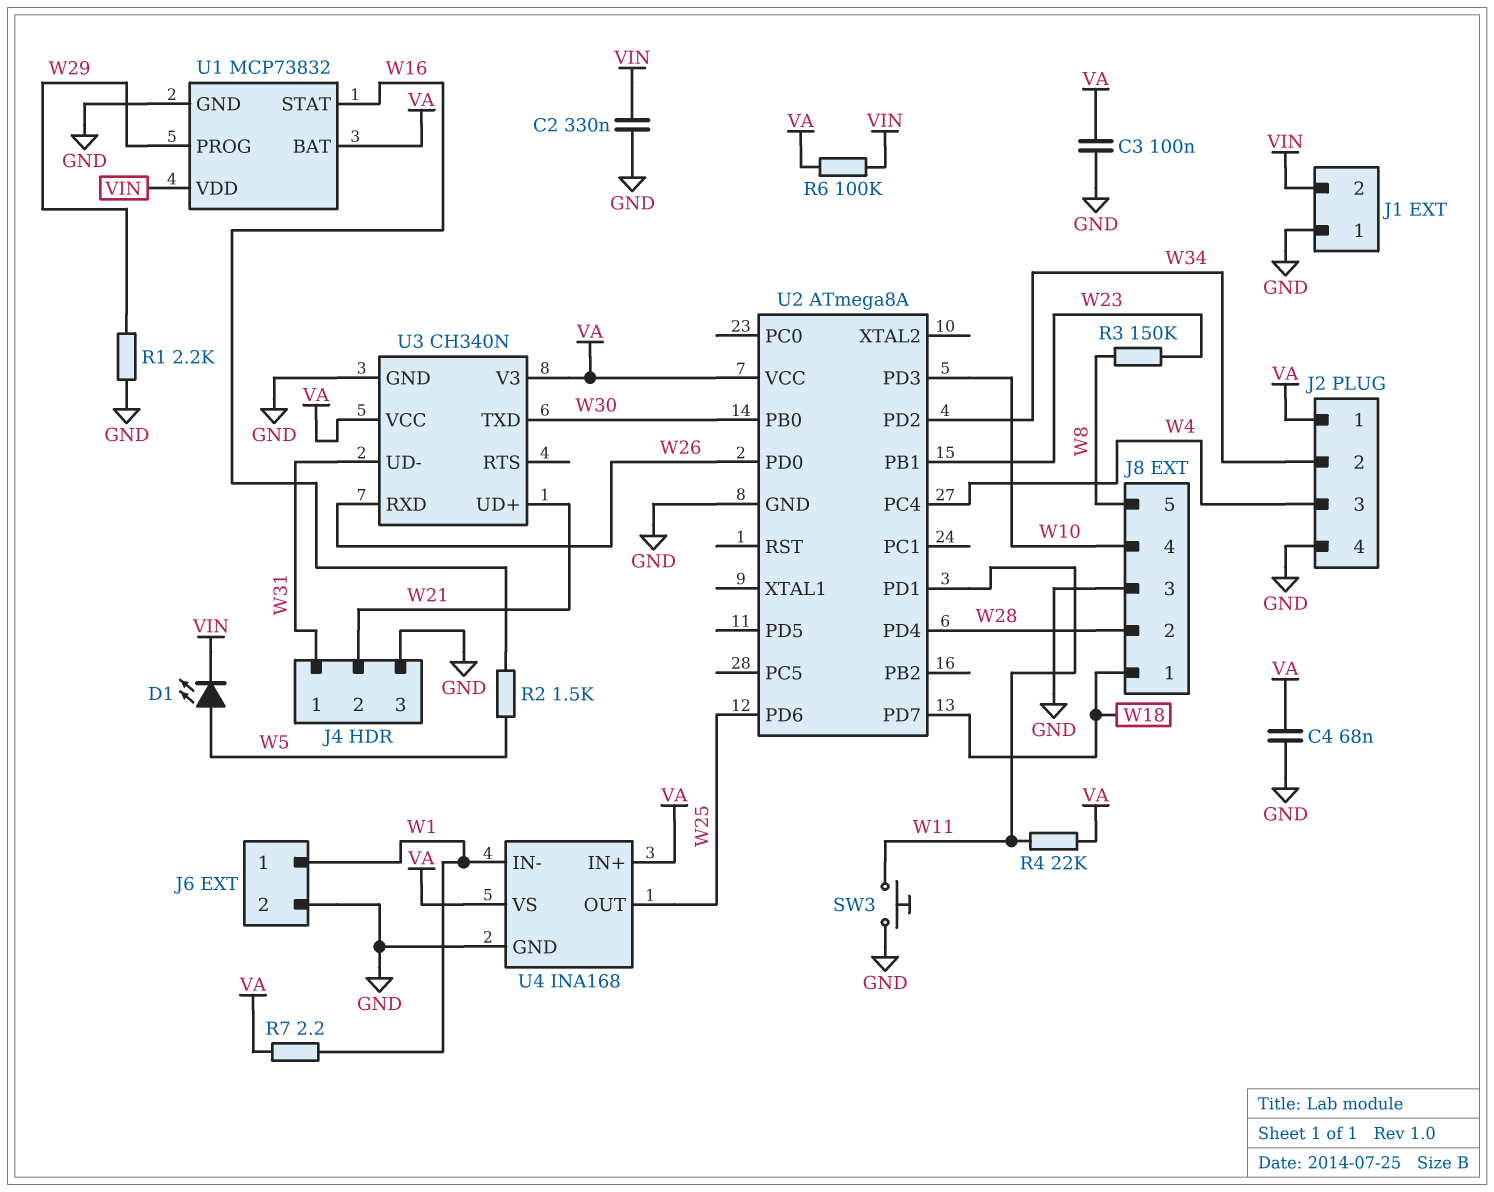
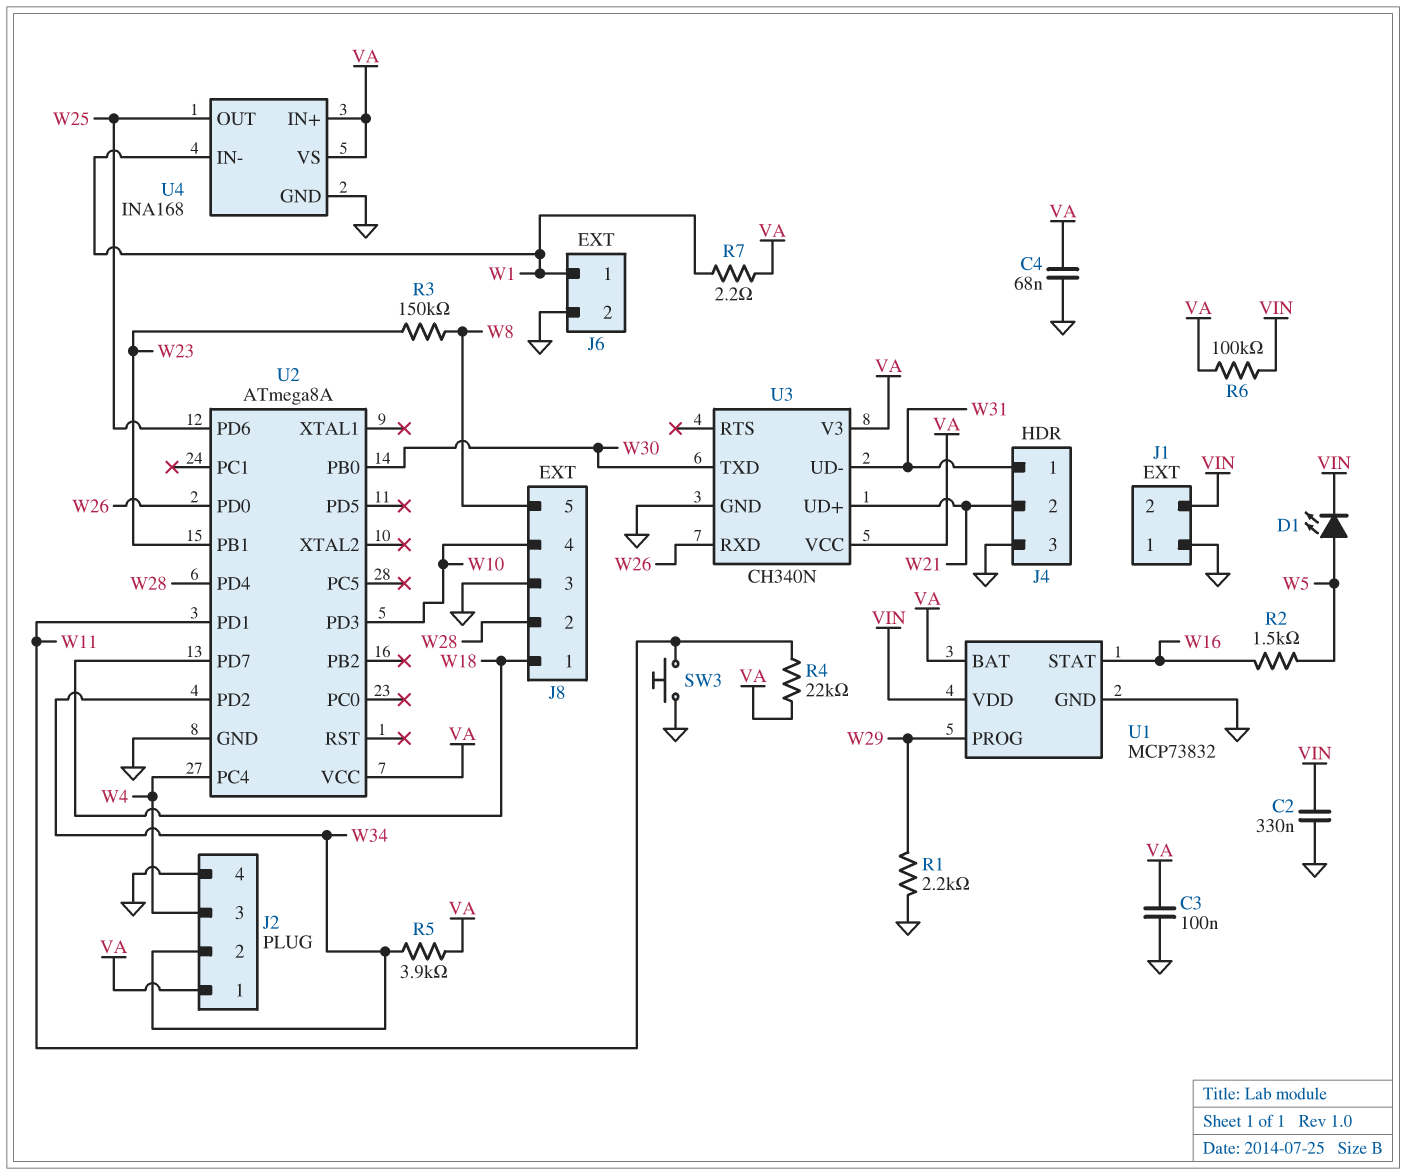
R5: none -> 3.9k (VA, W34)

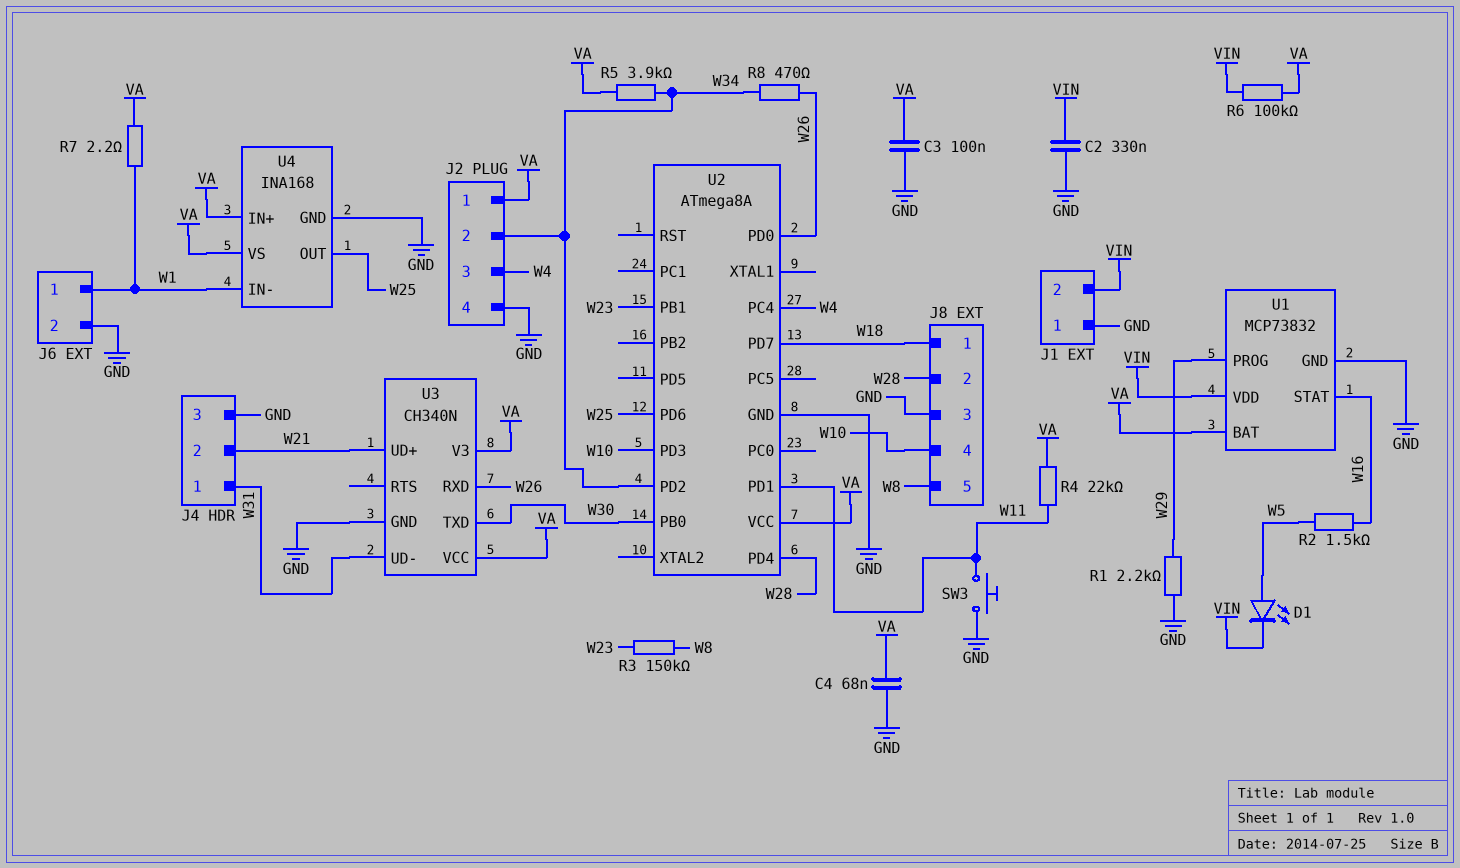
R8: none -> 470 (W26, W34)

